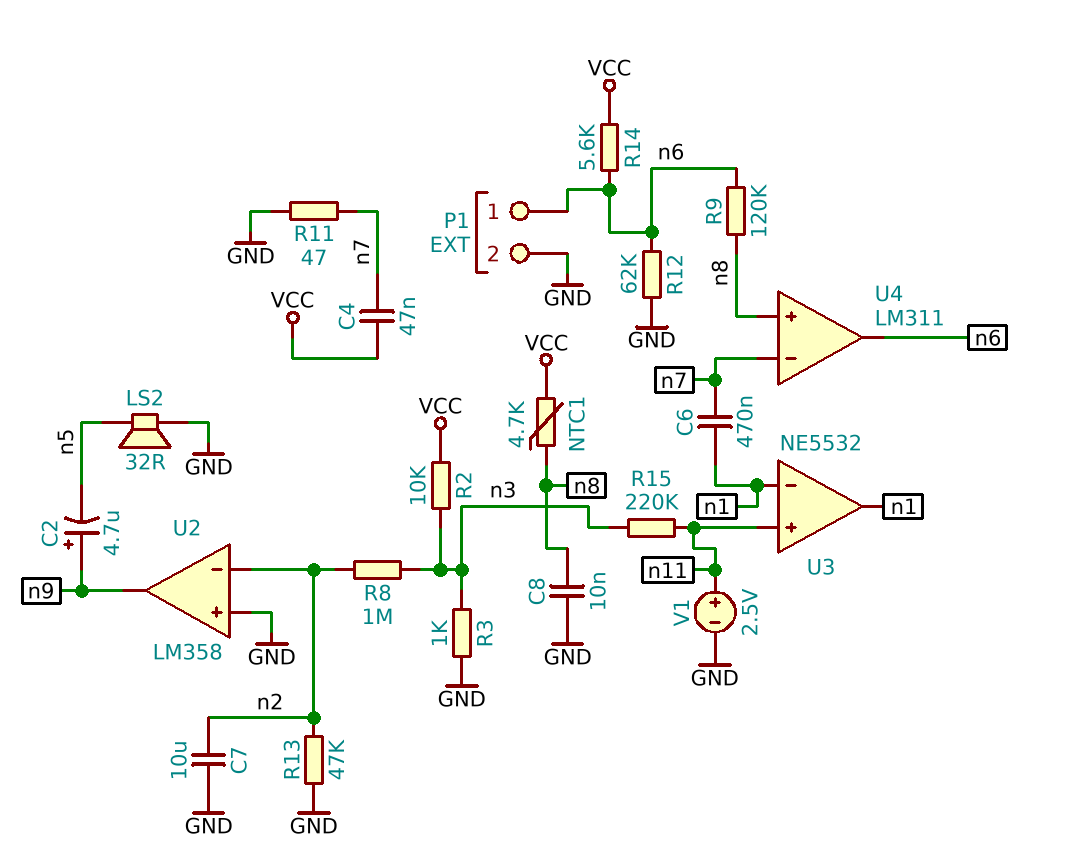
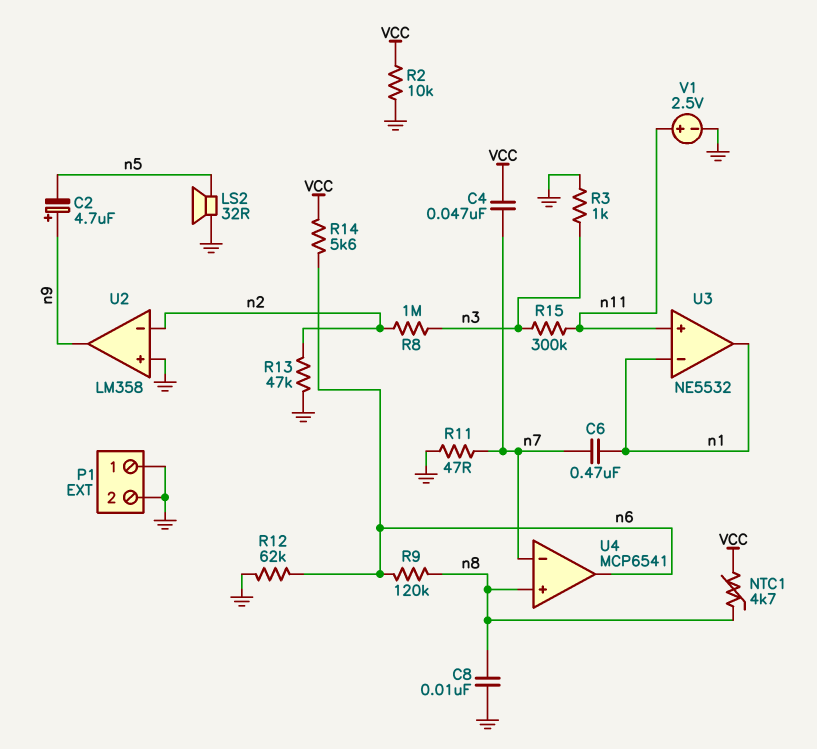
C7: 10uF (GND, n2) -> none
P1 pin 1: n6 -> GND
R2: 10k (VCC, n3) -> 10k (GND, VCC)
R15: 220k (n3, n11) -> 300k (n3, n11)
U4: LM311 -> MCP6541

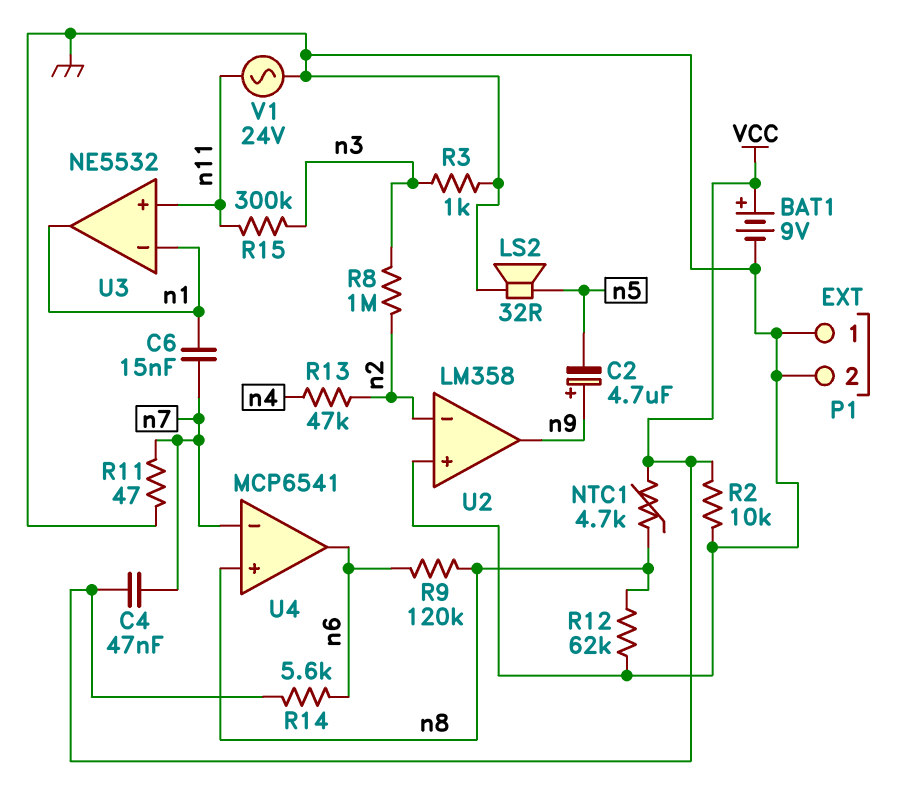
BAT1: none -> 9V (plus VCC, minus GND)
C6: 470nF (n1, n7) -> 15nF (n1, n7)
C8: 10nF (GND, n8) -> none
R12: 62k (GND, n6) -> 62k (GND, n8)
R13: 47k (GND, n2) -> 47k (n2, n4)
V1: 2.5V (plus n11, minus GND) -> AC 24V (GND, n11)

